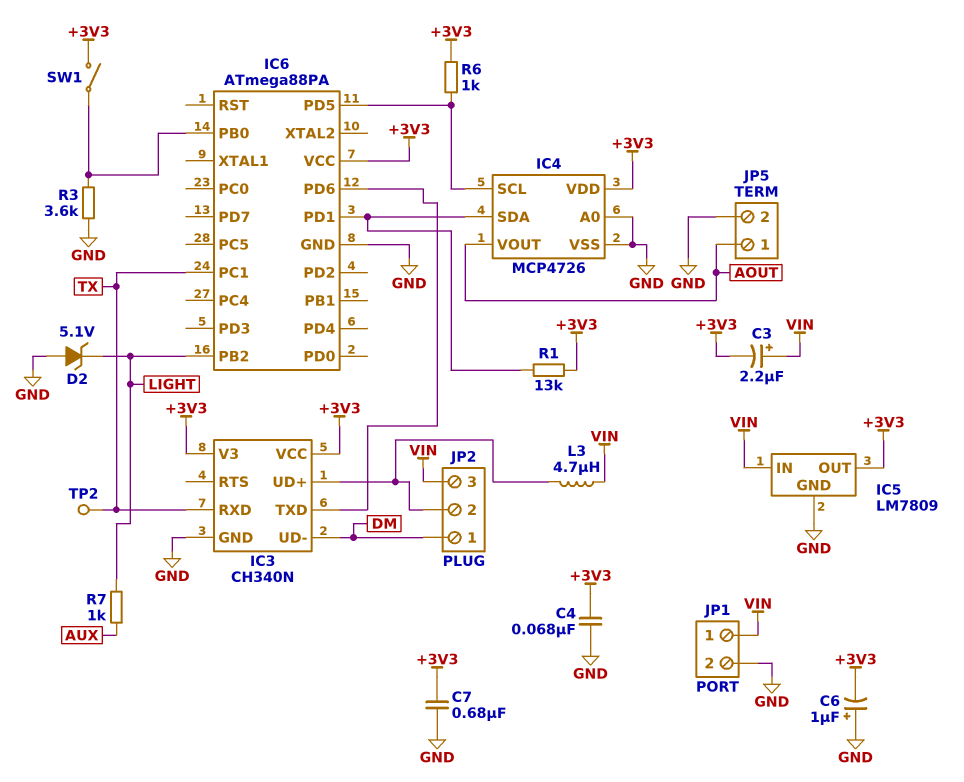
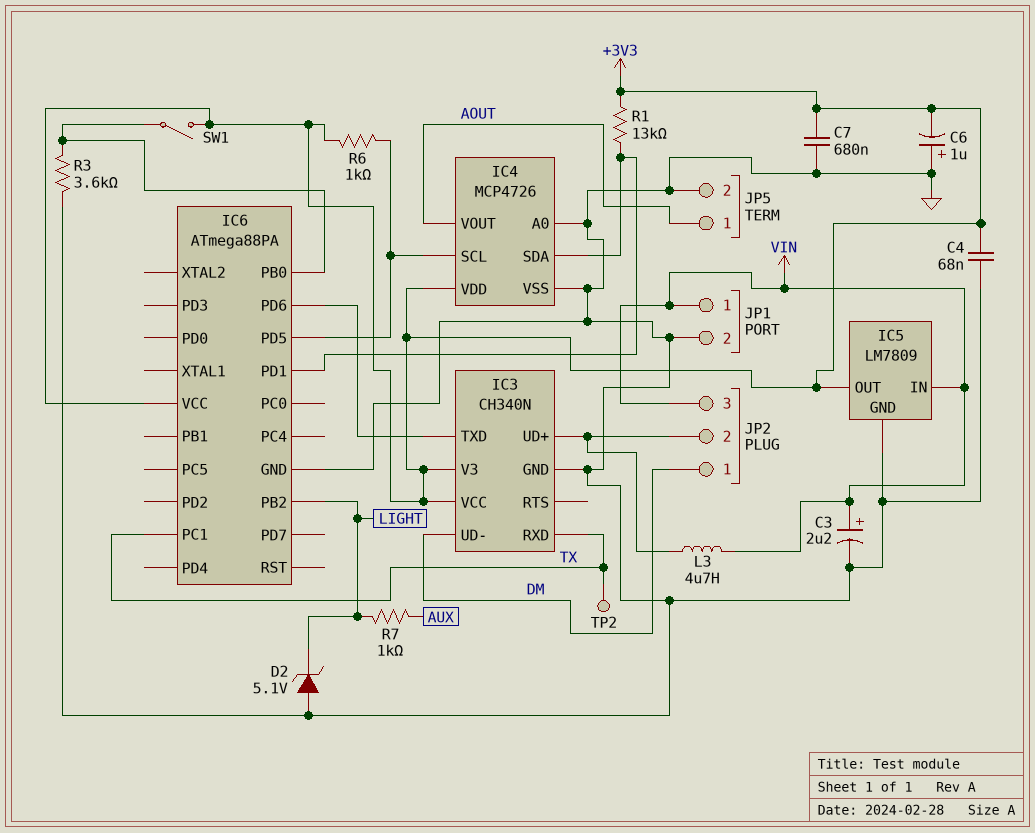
C3: 2.2uF (plus VIN, minus +3V3) -> 2.2uF (plus VIN, minus GND)

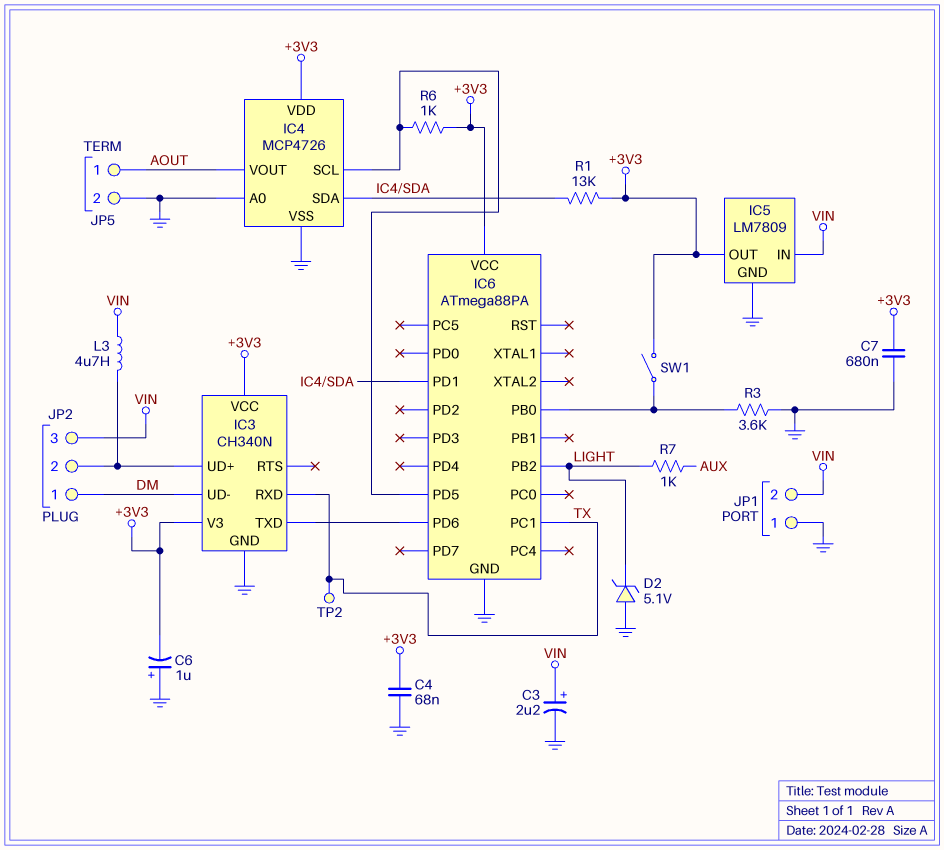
JP1 pin 1: VIN -> GND
JP1 pin 2: GND -> VIN

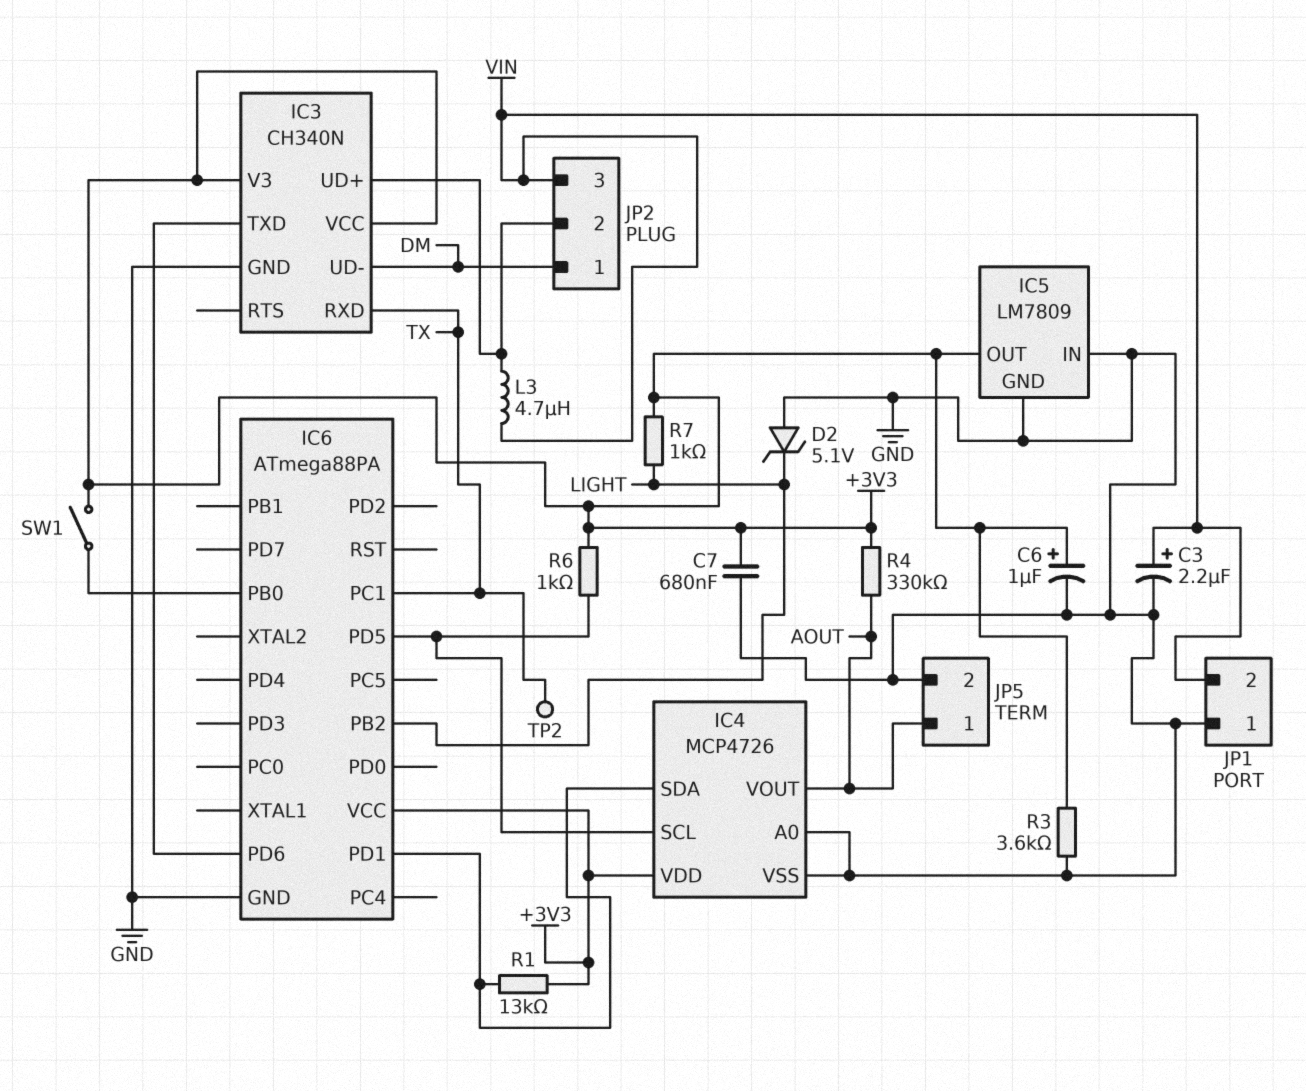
C4: 68nF (+3V3, GND) -> none
C6: 1uF (plus GND, minus +3V3) -> 1uF (plus +3V3, minus GND)
IC5 pin IN: VIN -> GND
R3: 3.6k (GND, IC6/PB0) -> 3.6k (+3V3, GND)
R4: none -> 330k (+3V3, AOUT)
R7: 1k (AUX, LIGHT) -> 1k (+3V3, LIGHT)

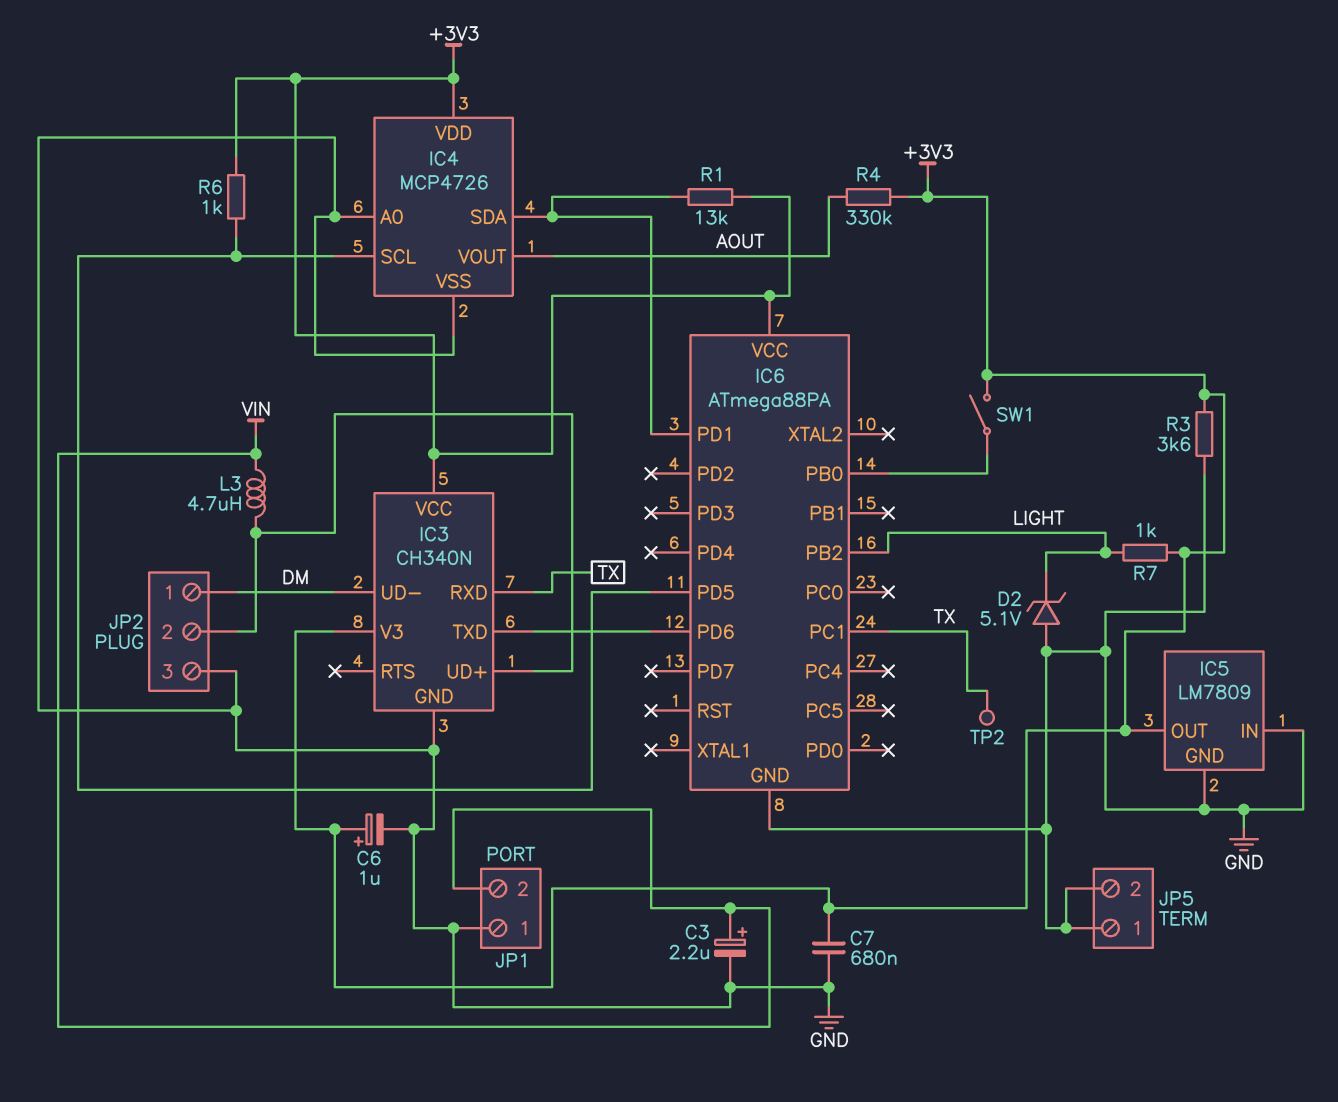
JP2 pin 3: VIN -> GND
JP5 pin 1: AOUT -> GND

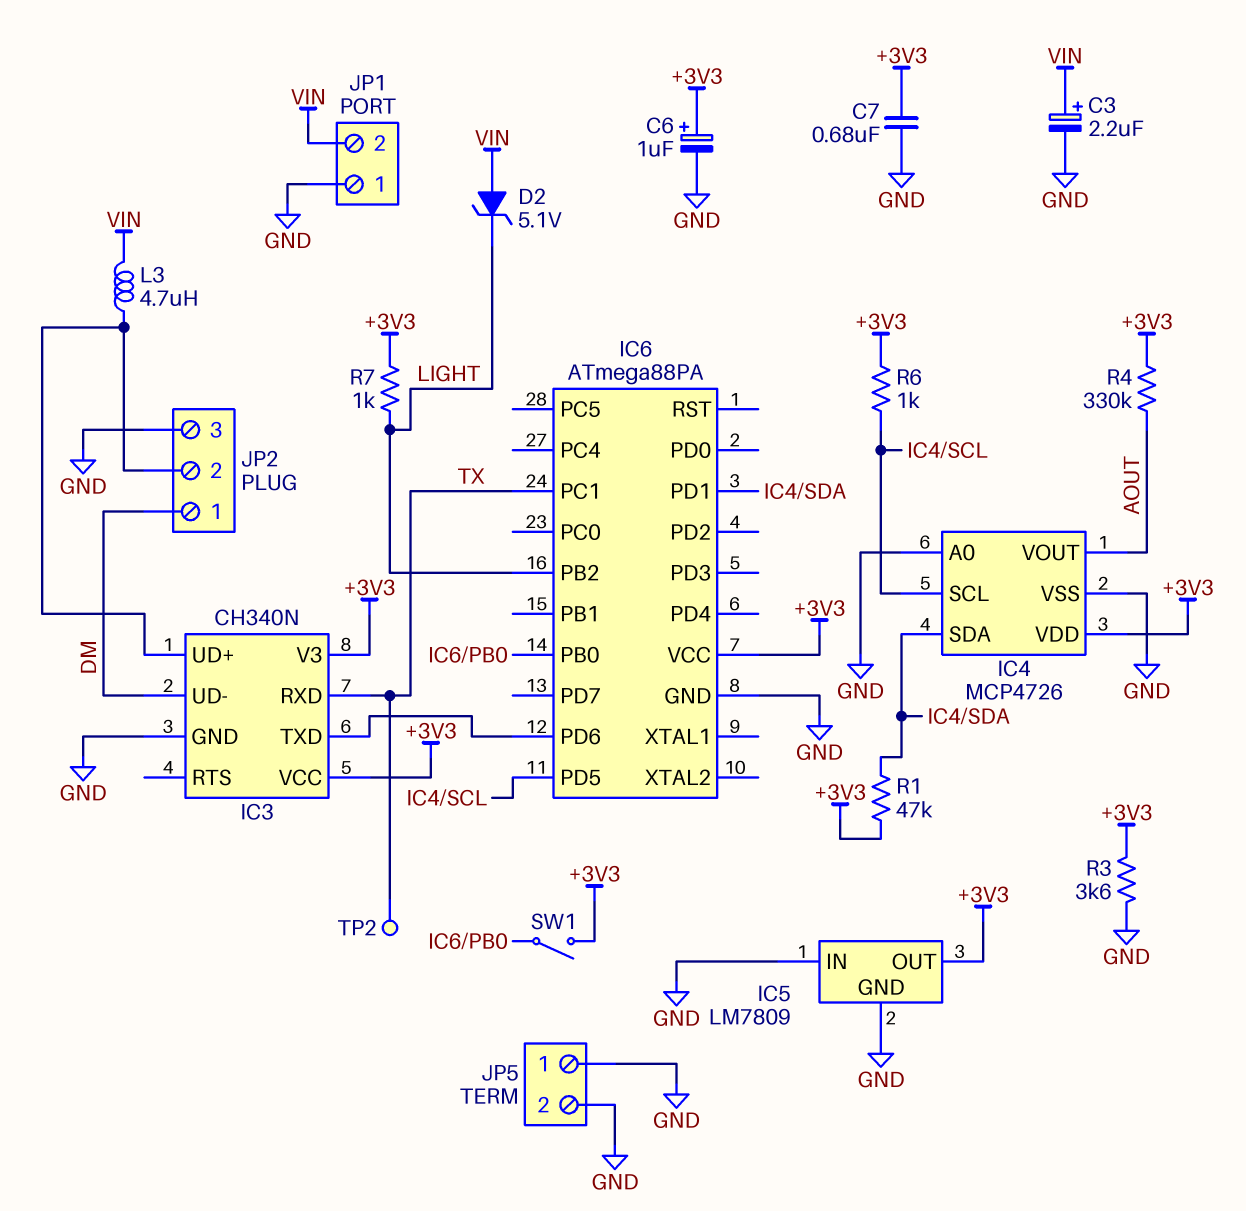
D2: zener 5.1V (A GND, K LIGHT) -> zener 5.1V (A VIN, K LIGHT)
R1: 13k (+3V3, IC4/SDA) -> 47k (+3V3, IC4/SDA)

